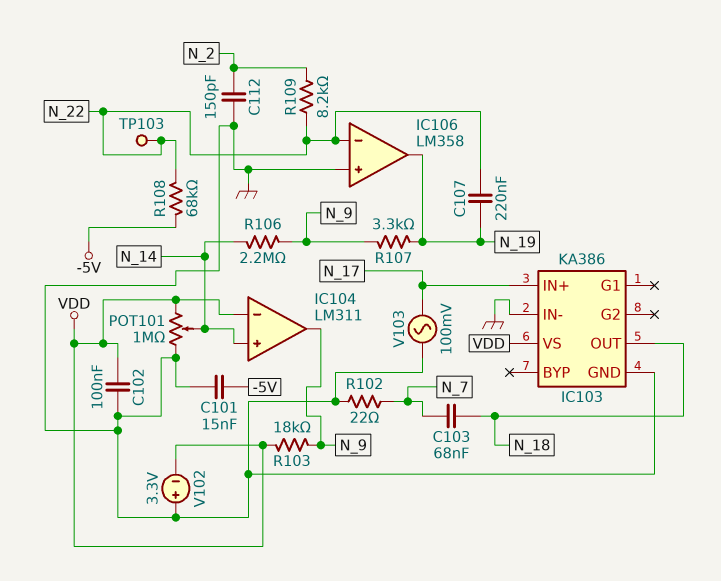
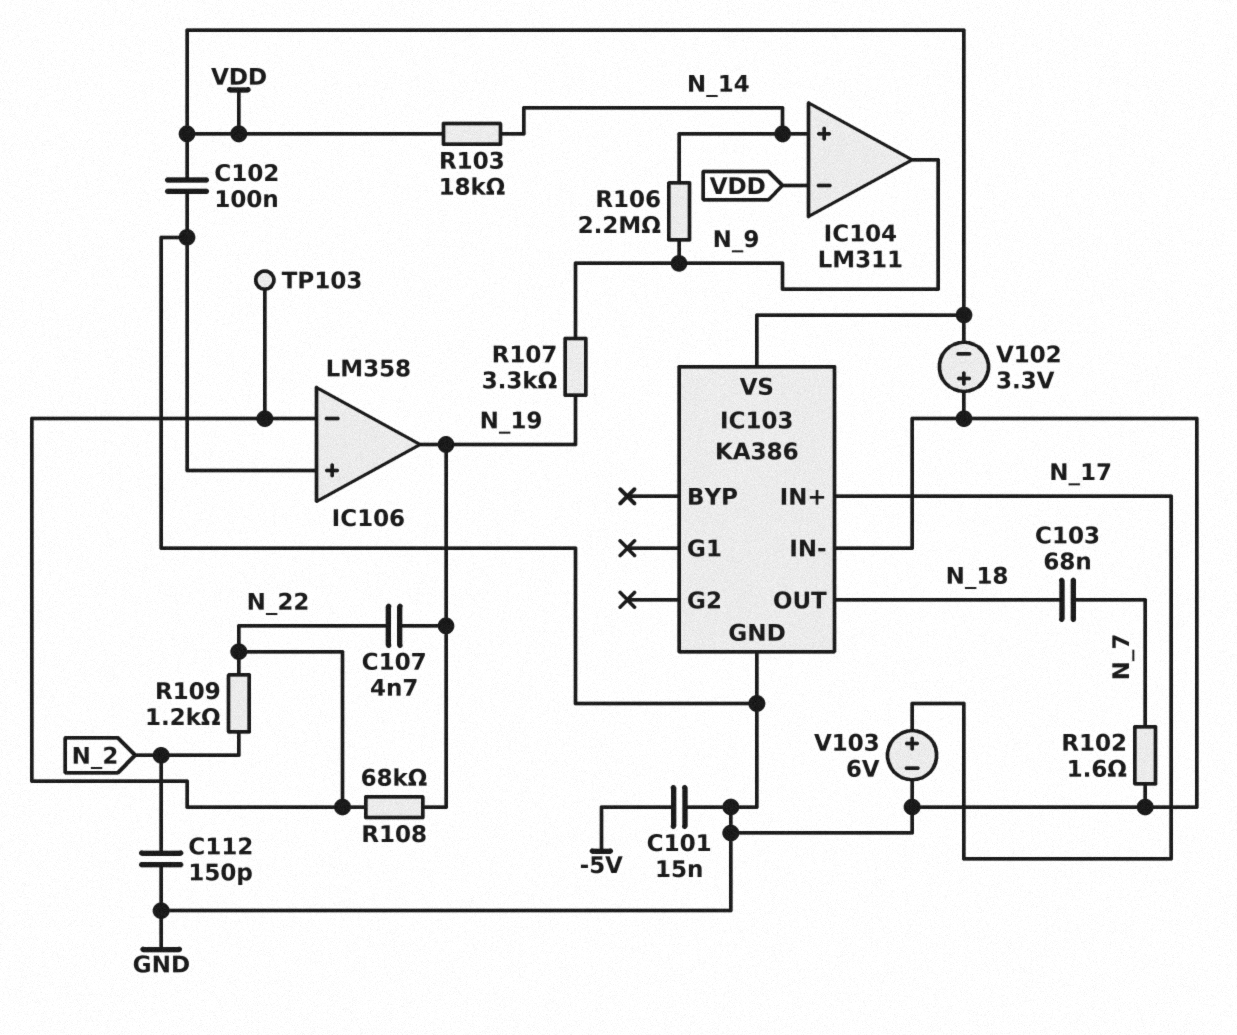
C107: 220nF (N_19, N_22) -> 4.7nF (N_19, N_22)
POT101: 1M (GND, VDD, wiper N_14) -> none
R102: 22 (GND, N_7) -> 1.6 (GND, N_7)
R103: 18k (N_9, VDD) -> 18k (N_14, VDD)
R108: 68k (-5V, N_22) -> 68k (N_19, N_22)
R109: 8.2k (N_2, N_22) -> 1.2k (N_2, N_22)
V103: AC 100mV (GND, N_17) -> 6V (plus N_17, minus GND)

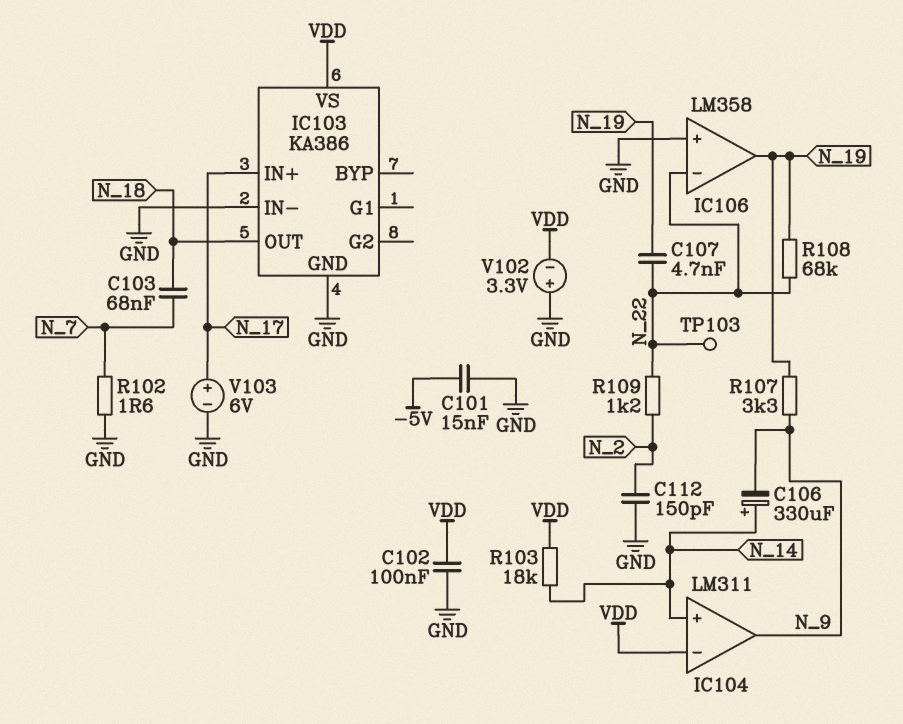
C106: none -> 330uF (plus N_14, minus N_9)
R106: 2.2M (N_9, N_14) -> none

